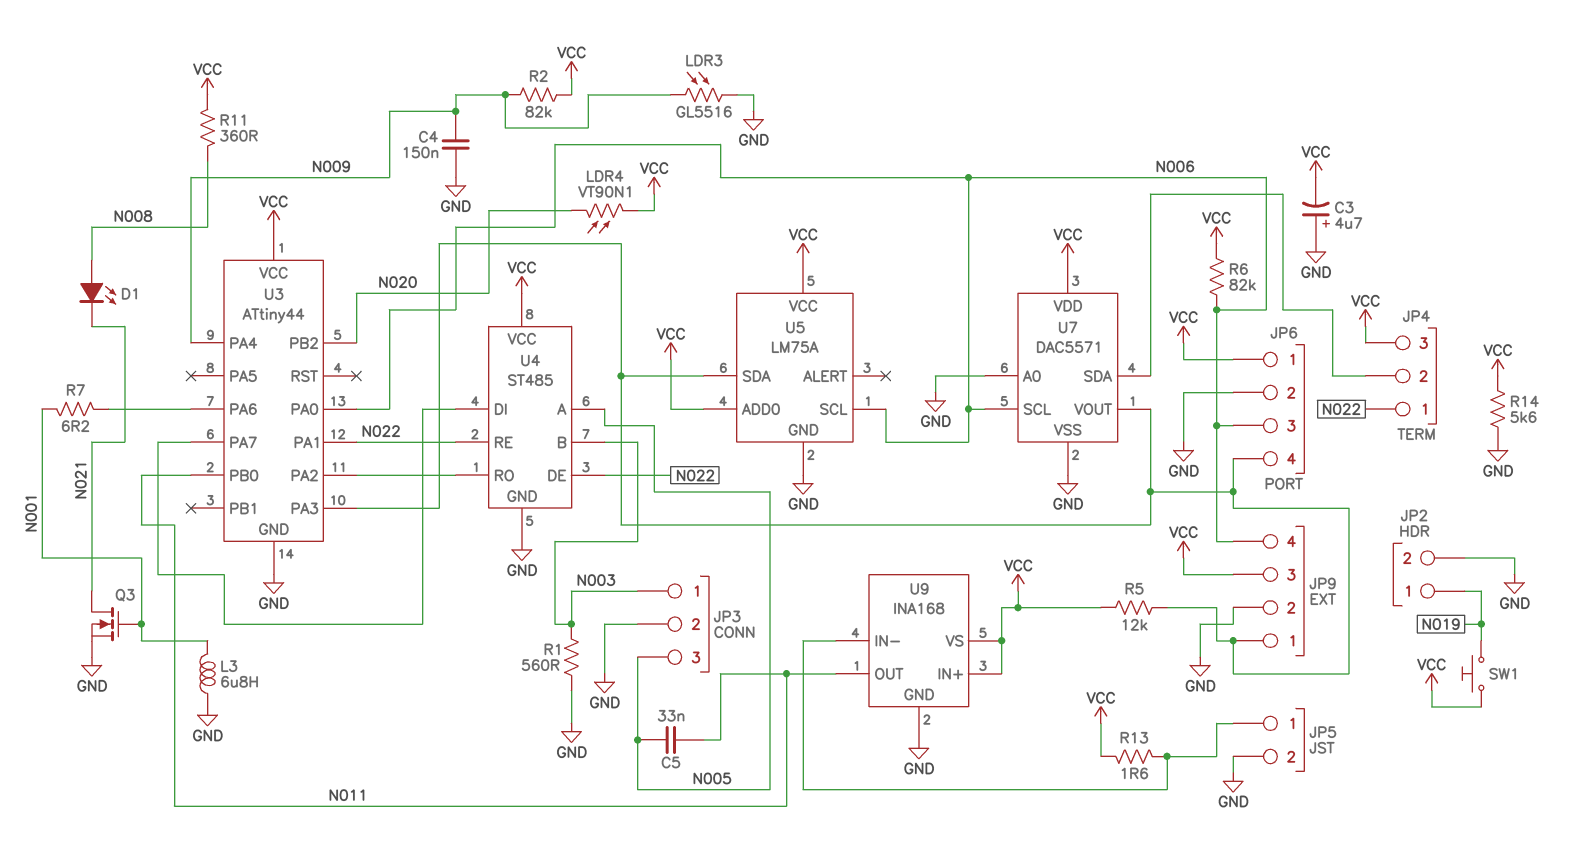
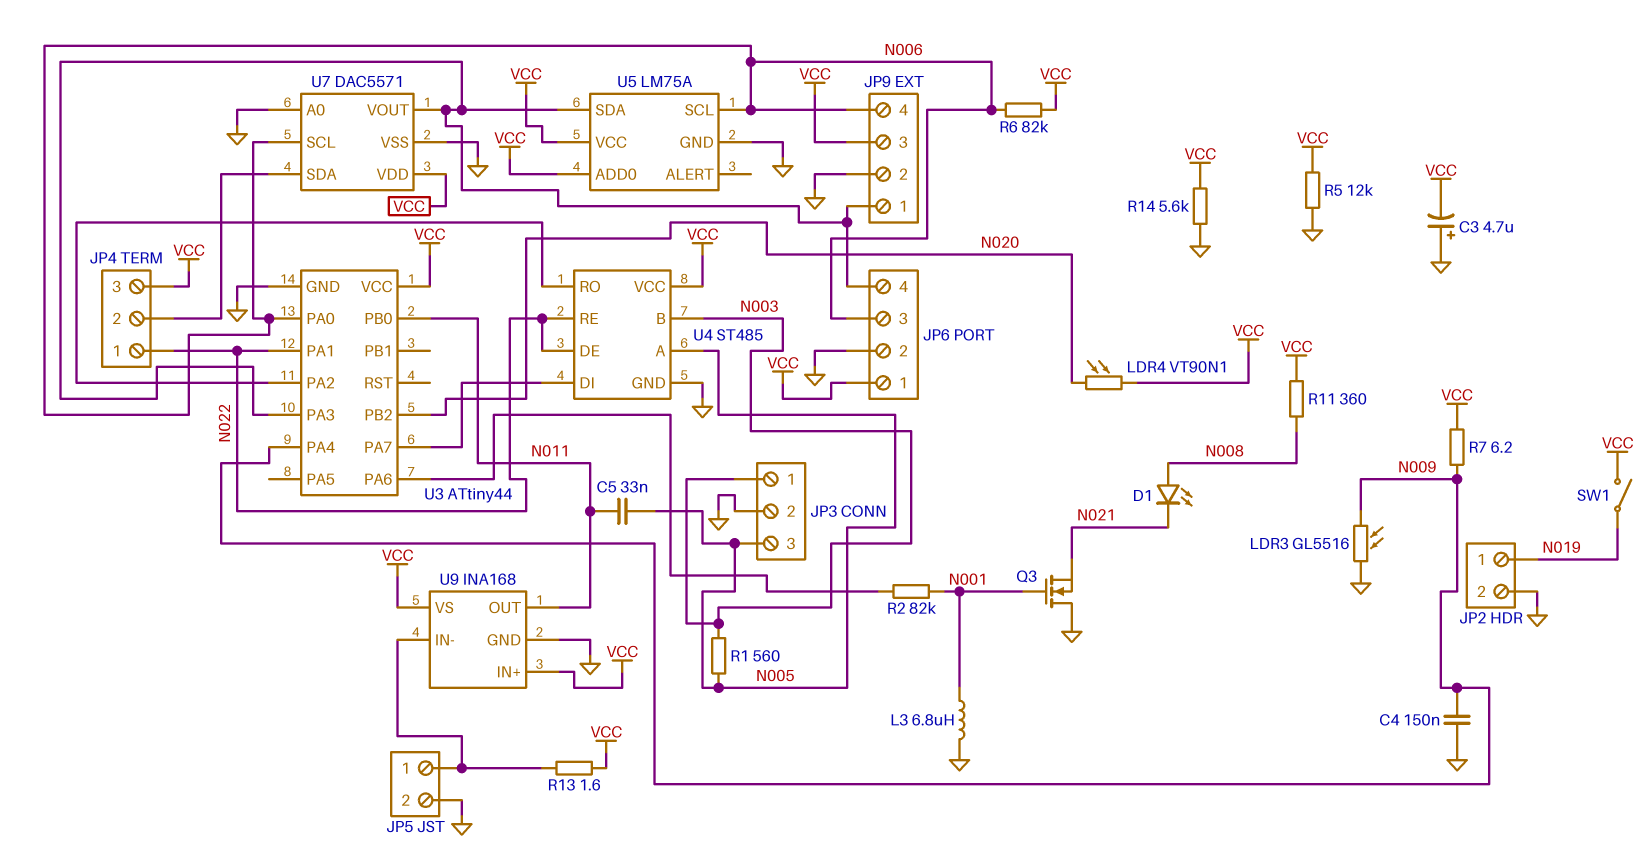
Q3: NMOS (G N001, D N021, S GND) -> NMOS (G N001, D GND, S N021)
R1: 560 (GND, N003) -> 560 (N003, N005)
R2: 82k (N009, VCC) -> 82k (N001, U3/PA6)
R5: 12k (JP6/4, VCC) -> 12k (GND, VCC)
R7: 6.2 (N001, U3/PA6) -> 6.2 (N009, VCC)
SW1: button (N019, VCC) -> switch (N019, VCC)

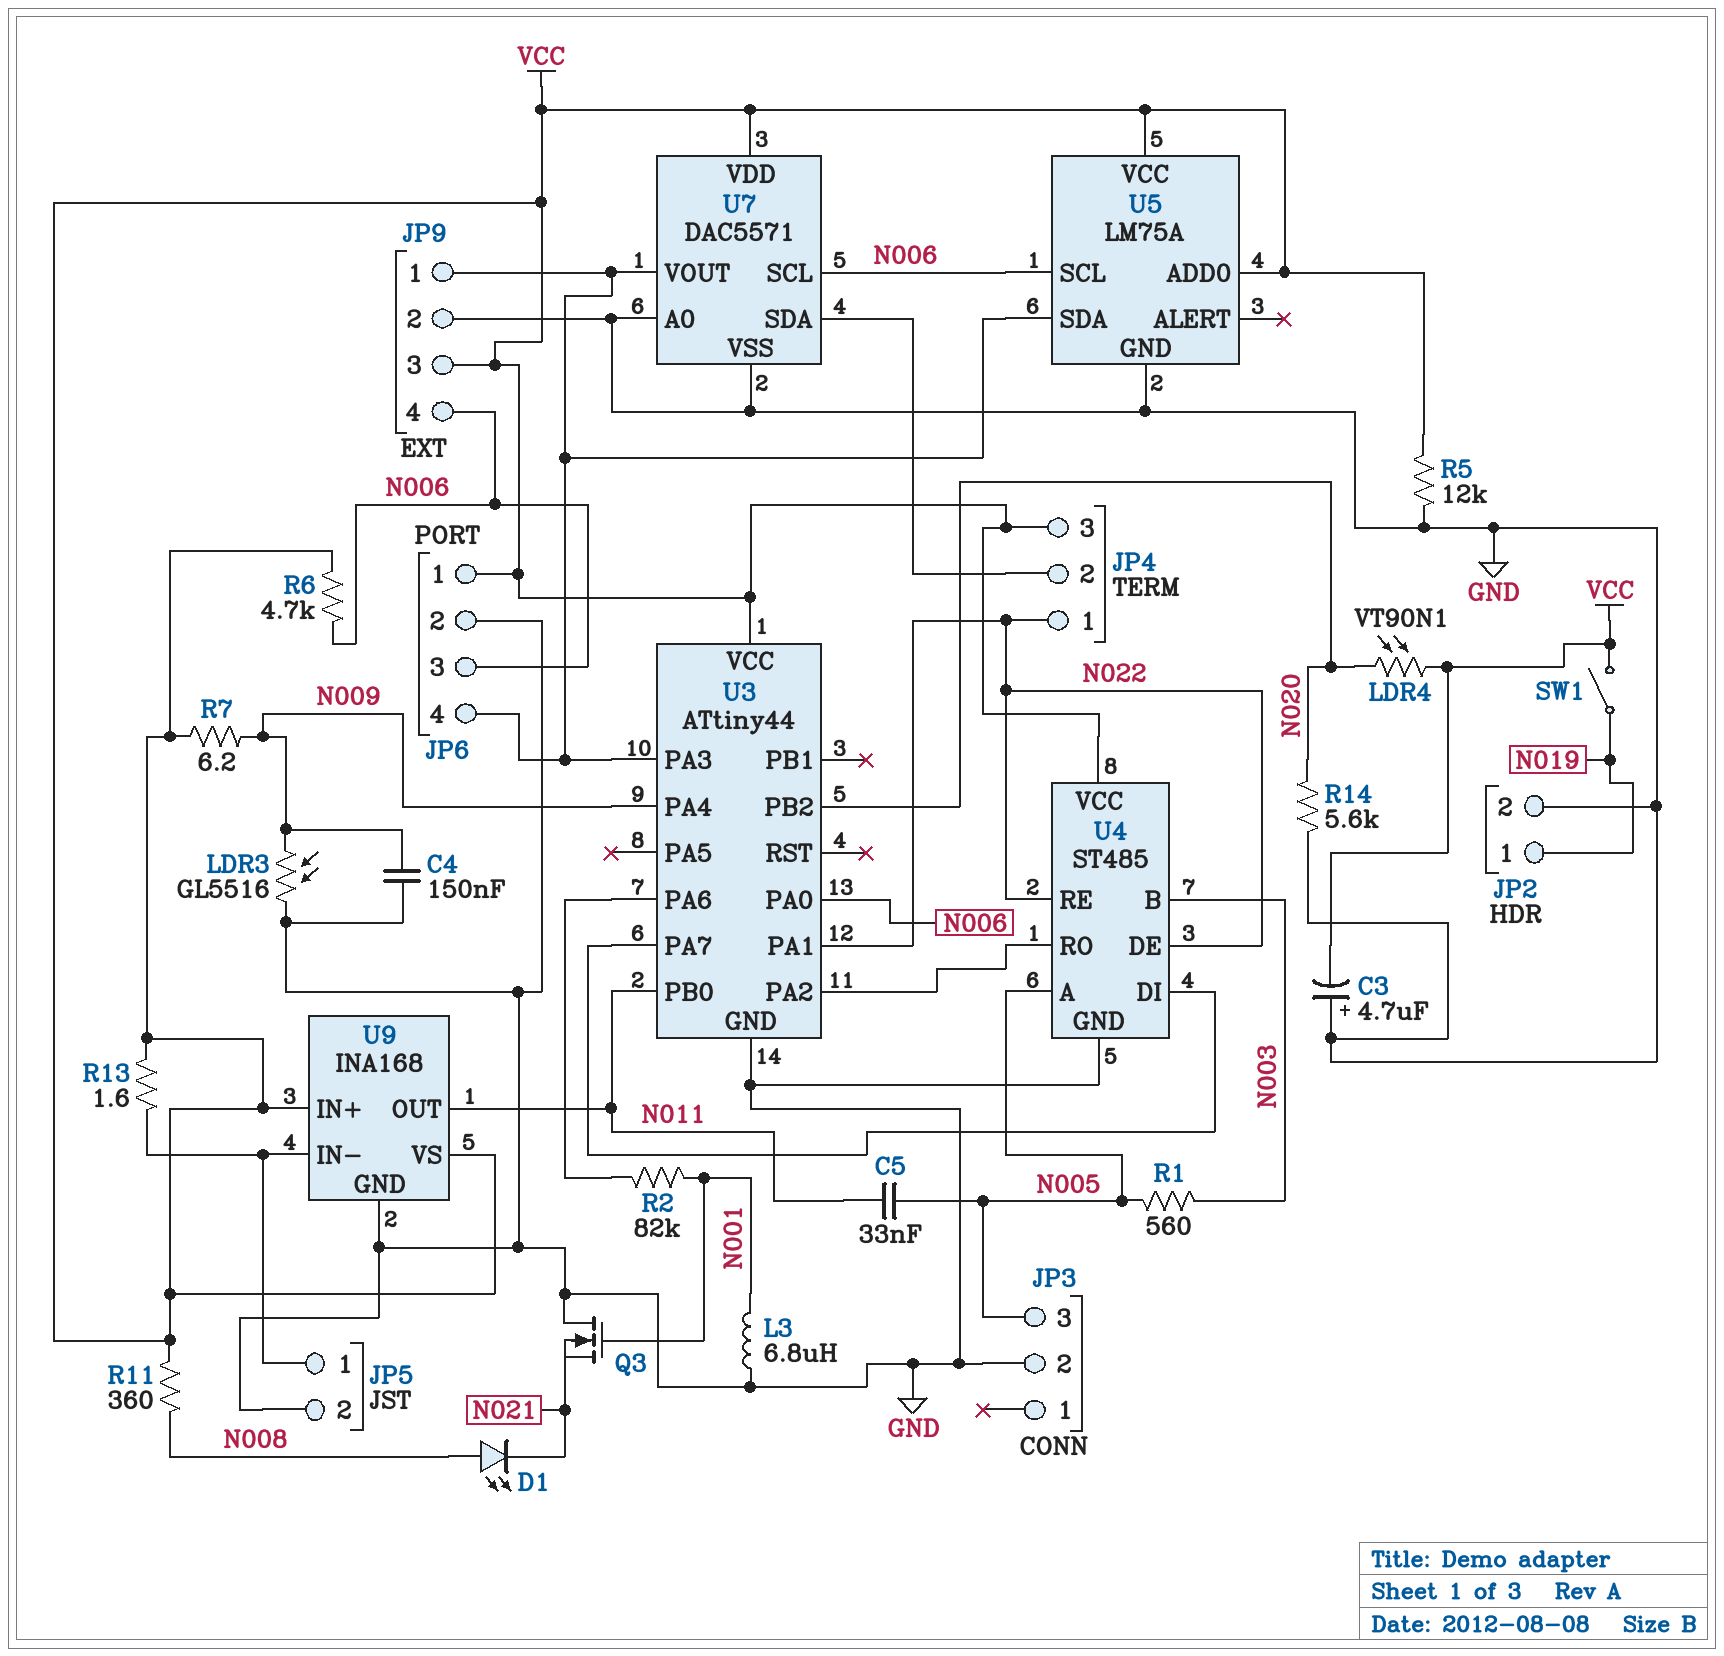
JP3 pin 1: N003 -> none
R6: 82k (N006, VCC) -> 4.7k (N006, VCC)
R14: 5.6k (GND, VCC) -> 5.6k (GND, N020)

